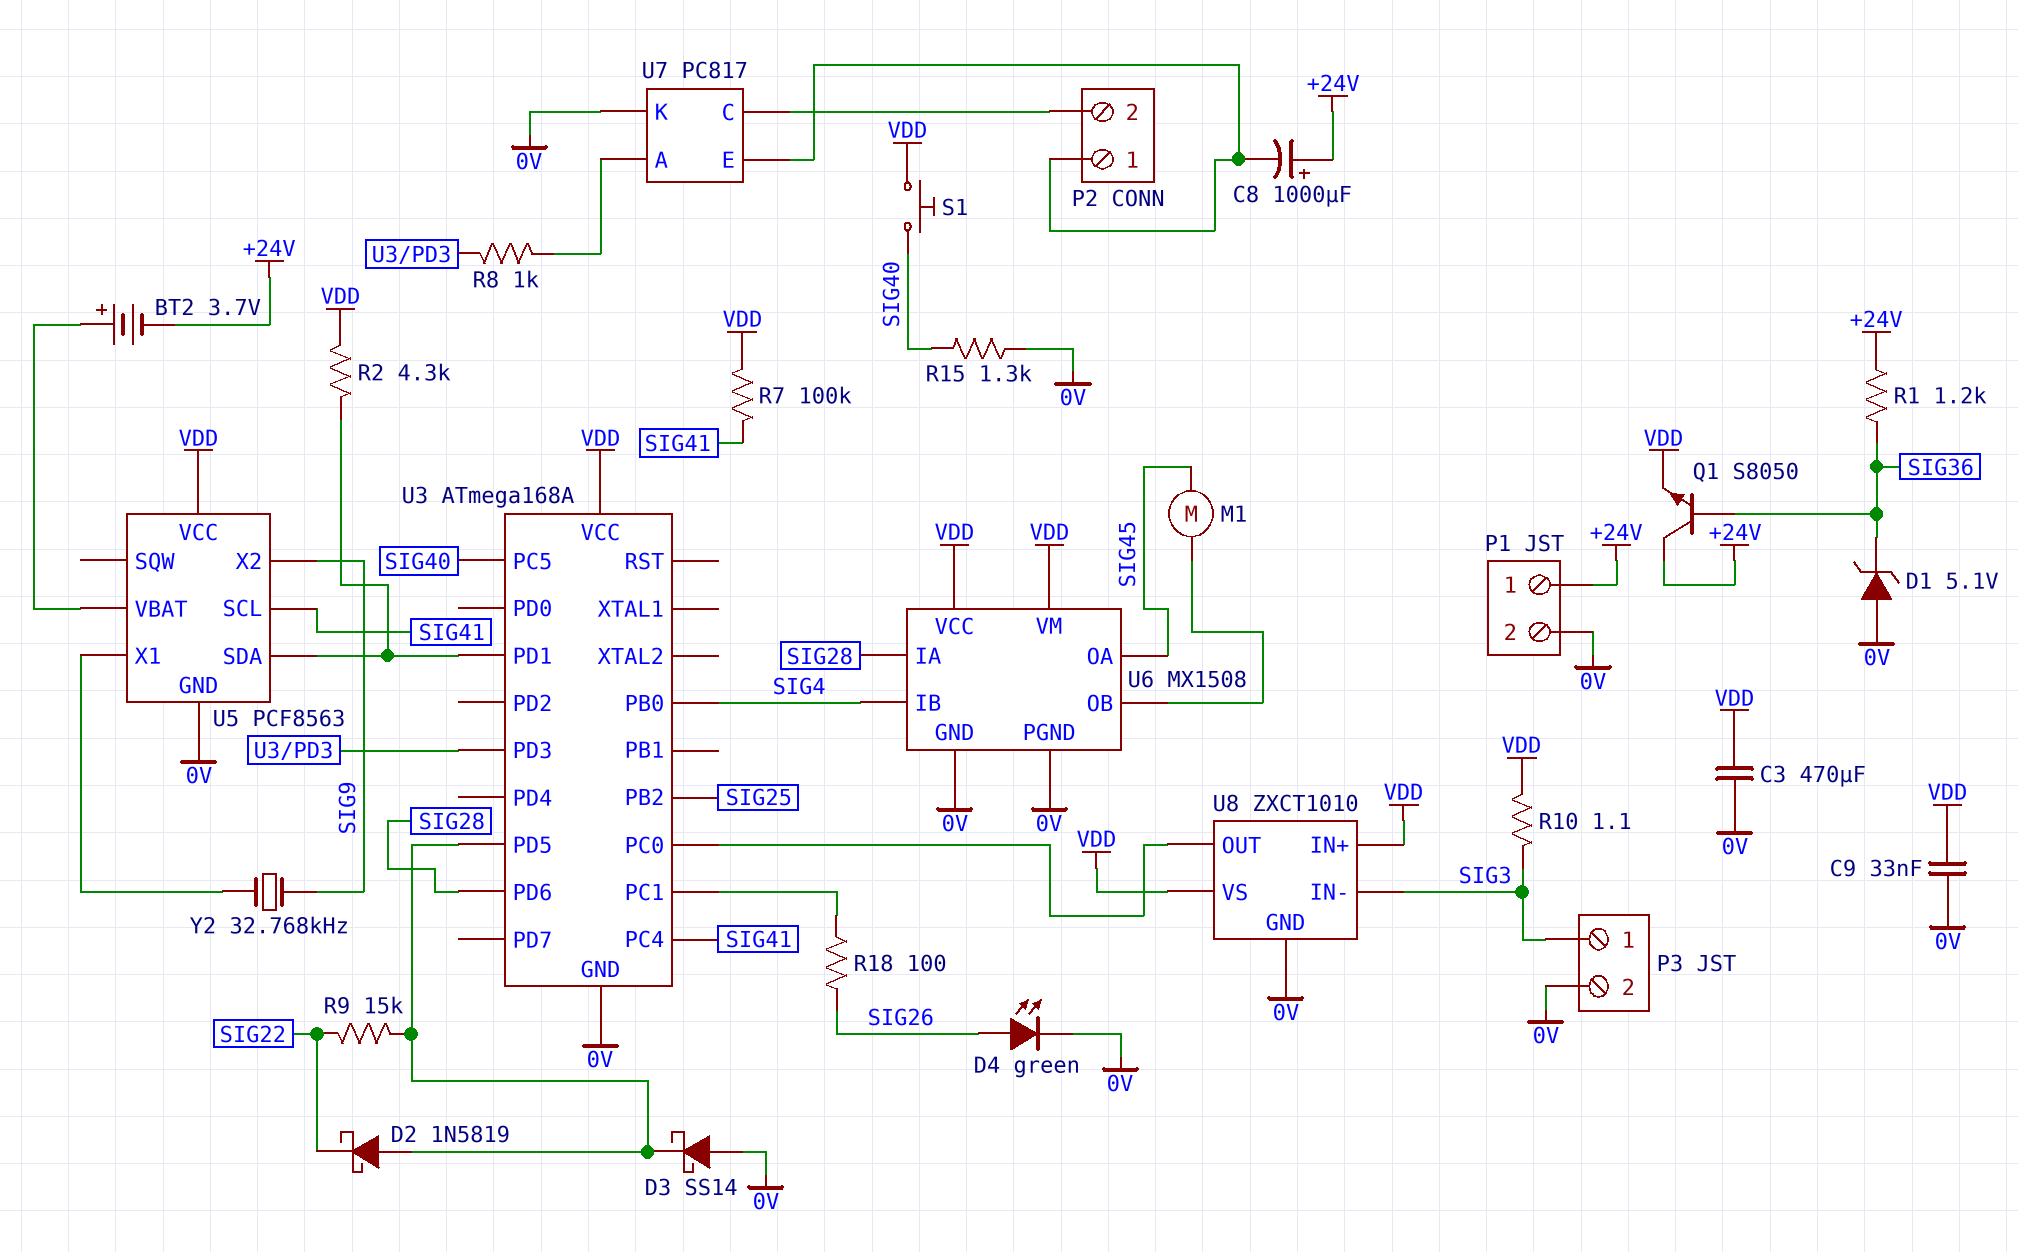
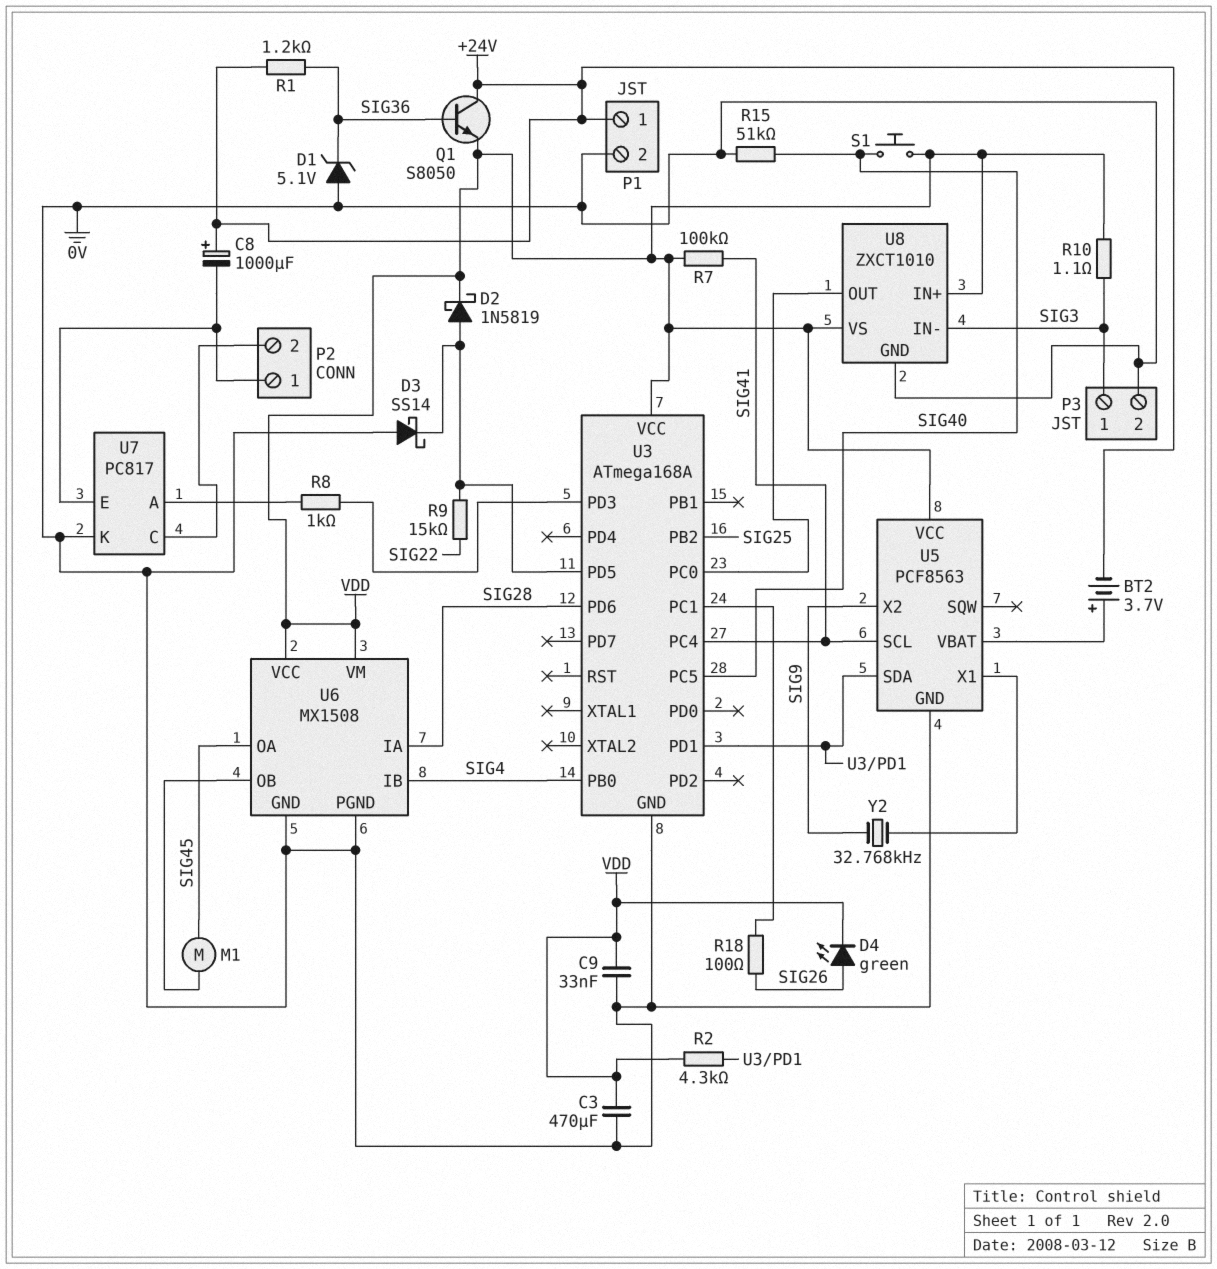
D2: schottky 1N5819 (A U3/PD5, K SIG22) -> schottky 1N5819 (A U3/PD5, K VDD)
D4: LED green (A SIG26, K 0V) -> LED green (A SIG26, K VDD)
R15: 1.3k (0V, SIG40) -> 51k (0V, SIG40)

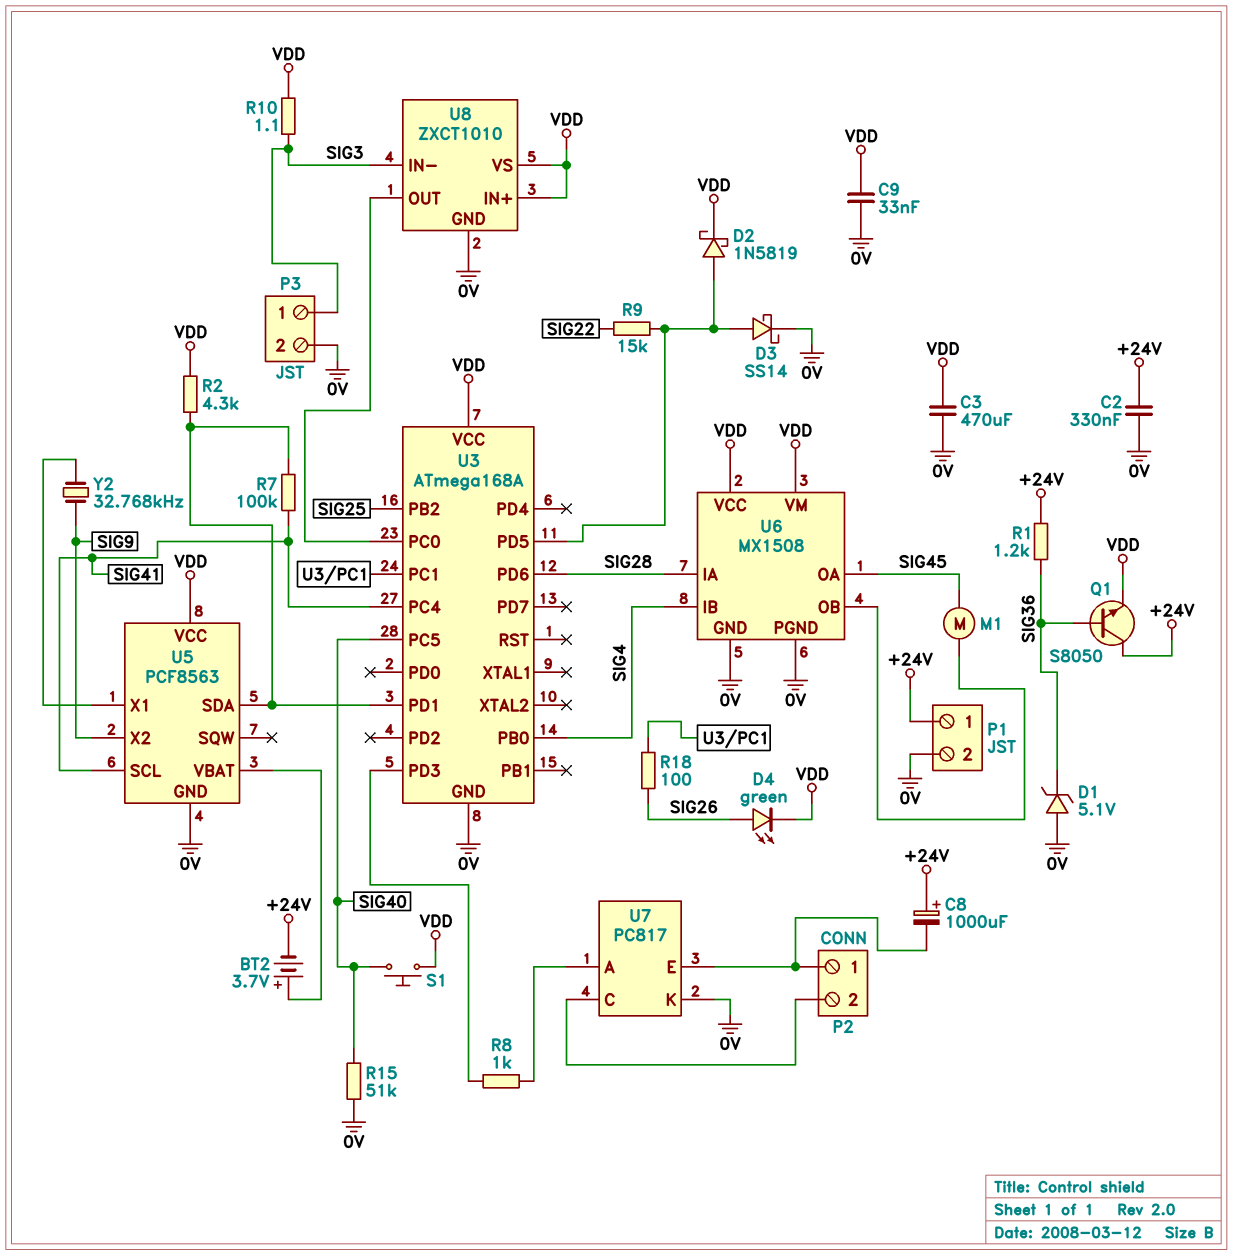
C2: none -> 330nF (+24V, 0V)
D3: schottky SS14 (A 0V, K U3/PD5) -> schottky SS14 (A U3/PD5, K 0V)
R7: 100k (SIG41, VDD) -> 100k (SIG41, U3/PD1)

